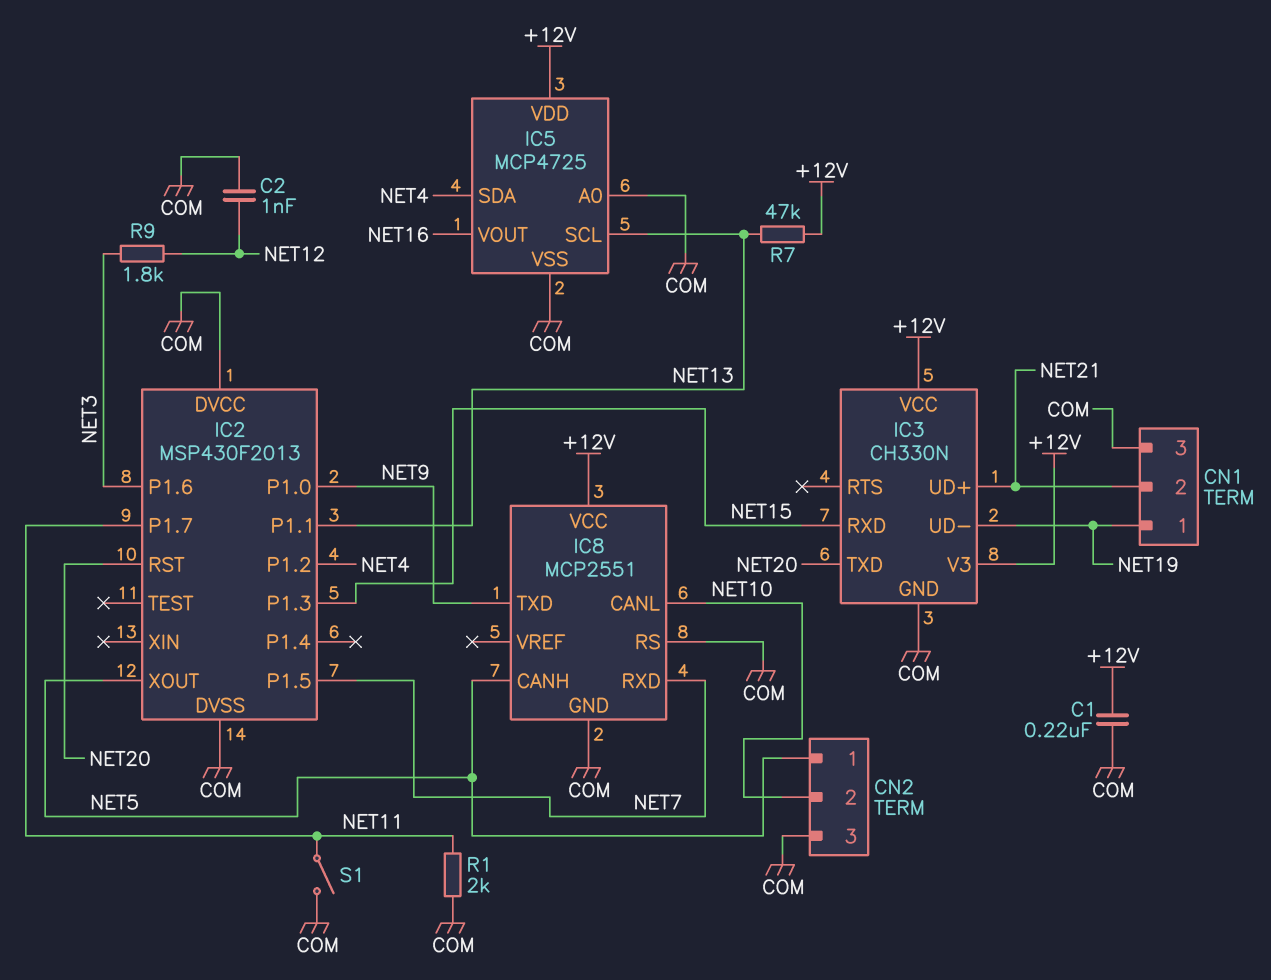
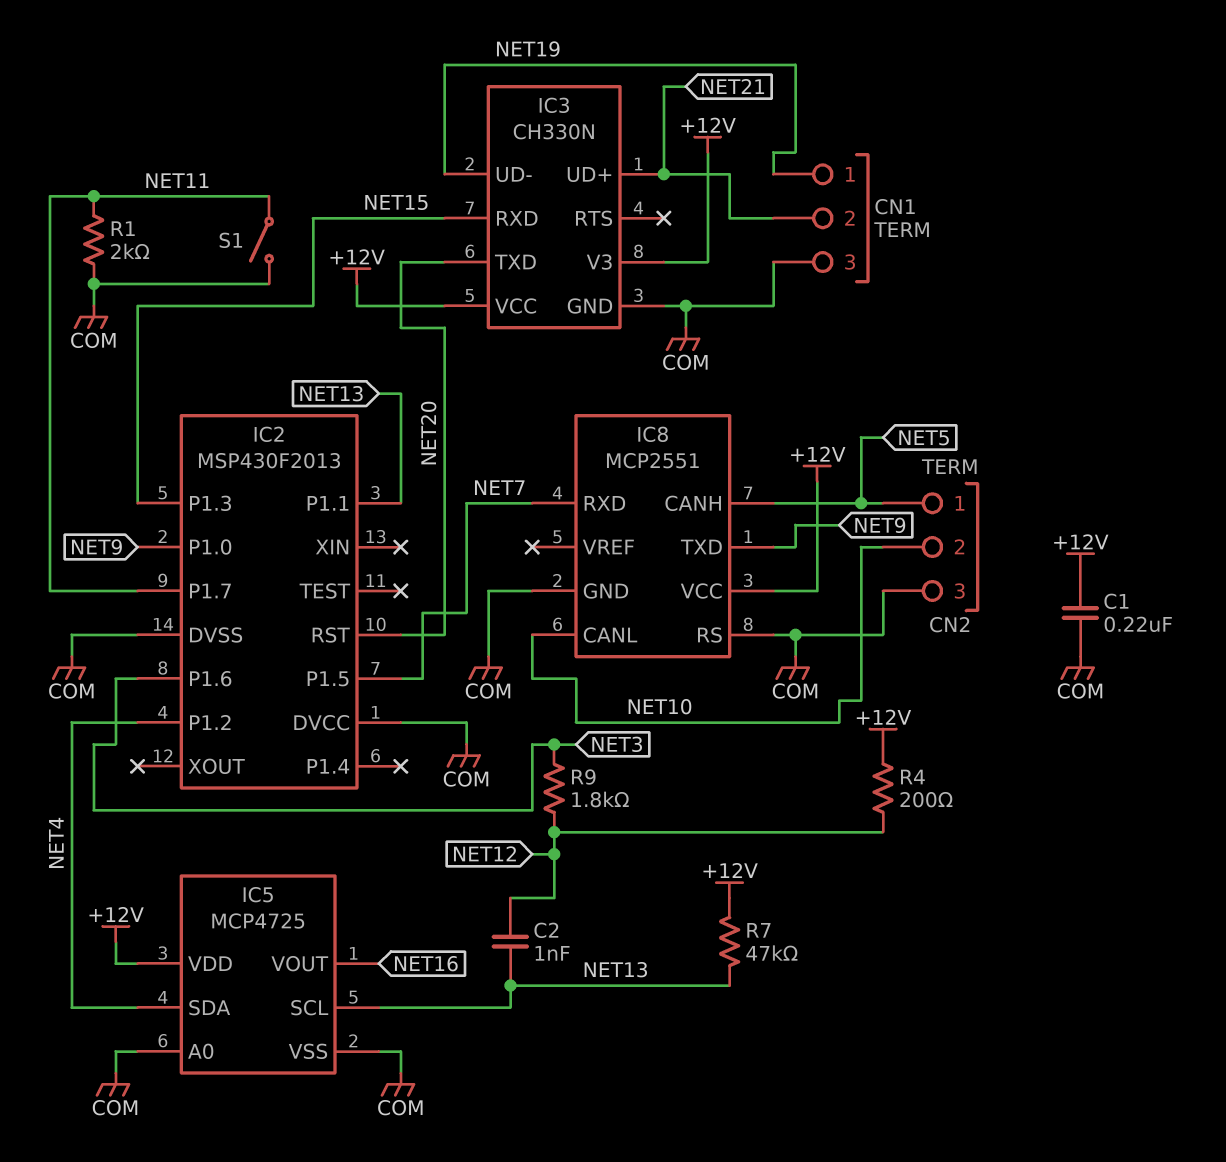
C2: 1nF (COM, NET12) -> 1nF (NET12, NET13)
IC2 pin XOUT: NET5 -> none
R4: none -> 200 (+12V, NET12)

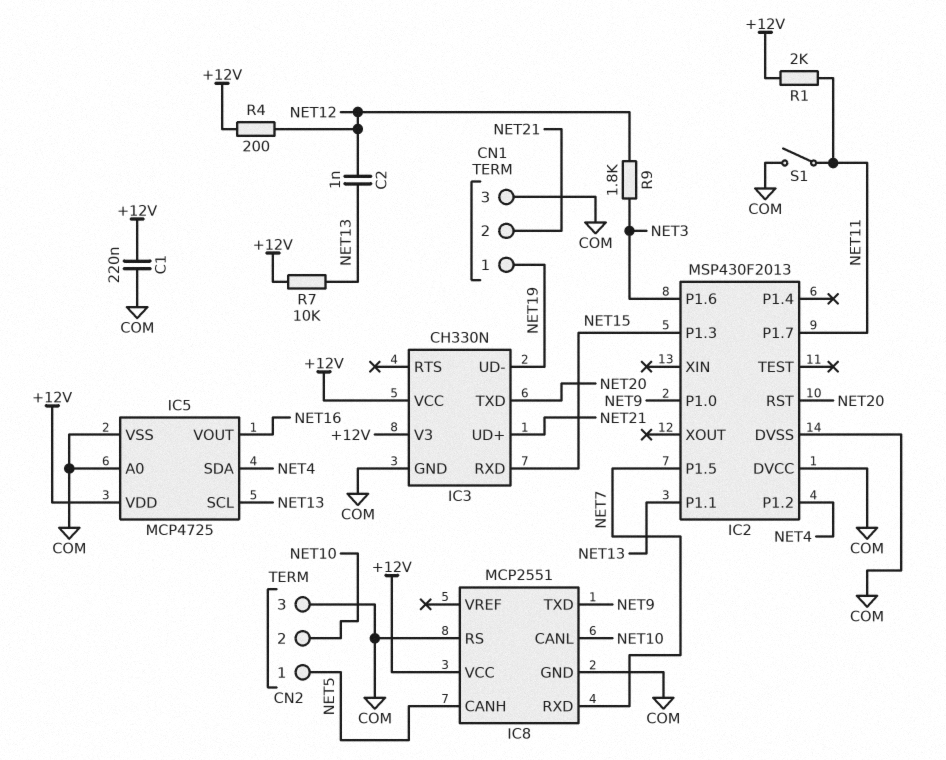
R1: 2k (COM, NET11) -> 2k (+12V, NET11)
R7: 47k (+12V, NET13) -> 10k (+12V, NET13)

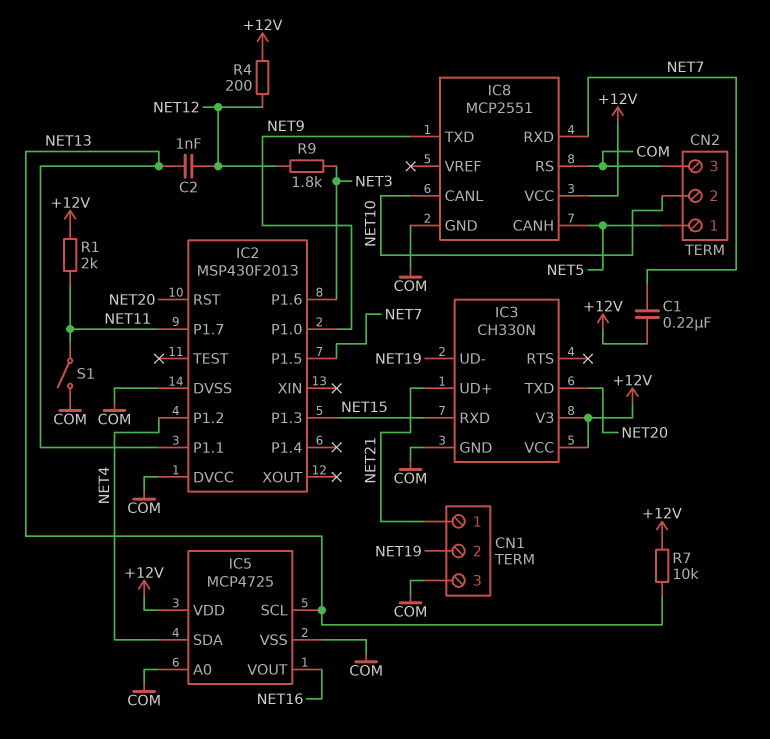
C1: 220nF (+12V, COM) -> 220nF (+12V, NET7)
CN1 pin 1: NET19 -> NET21
CN1 pin 2: NET21 -> NET19

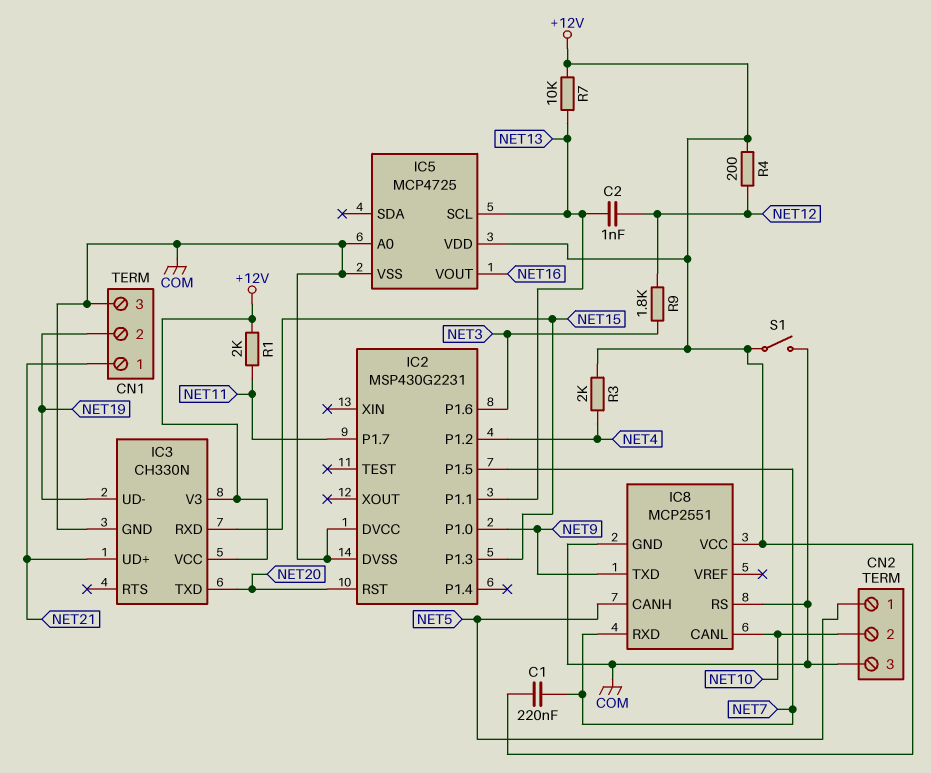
IC2: MSP430F2013 -> MSP430G2231
IC5 pin SDA: NET4 -> none
R3: none -> 2k (+12V, NET4)
S1: switch (COM, NET11) -> switch (+12V, COM)

